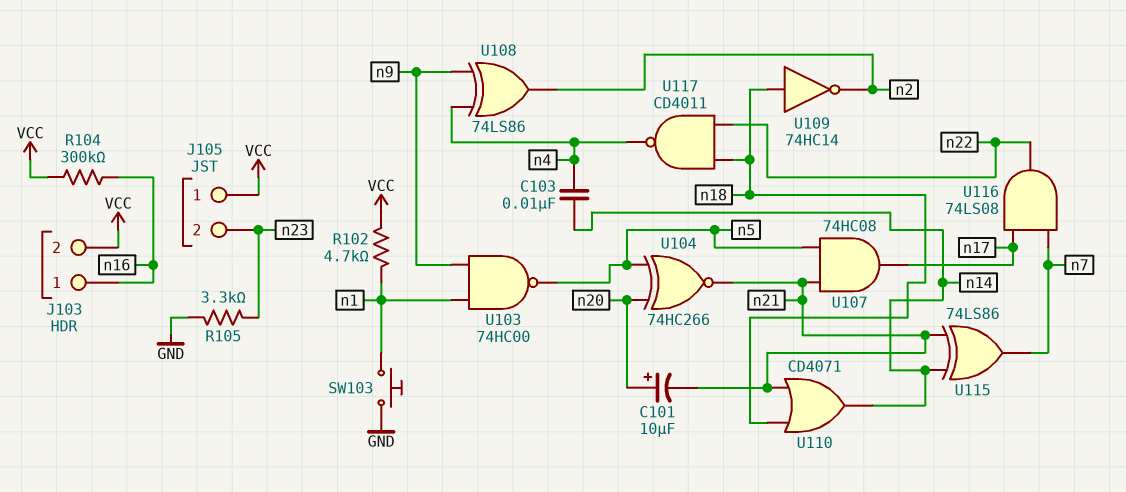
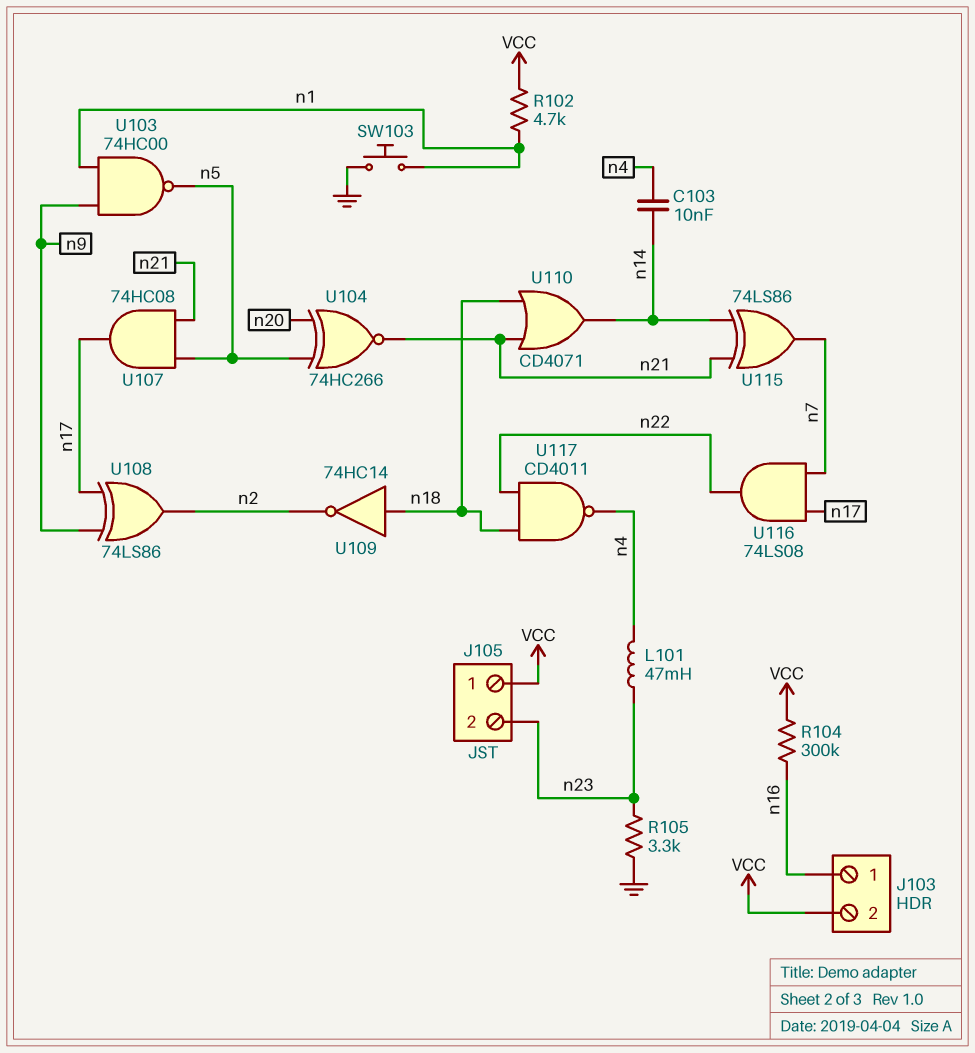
C101: 10uF (plus n20, minus n21) -> none
L101: none -> 47mH (n4, n23)
U108: XOR 74LS86 (in n4, in n9, out n2) -> XOR 74LS86 (in n9, in n17, out n2)

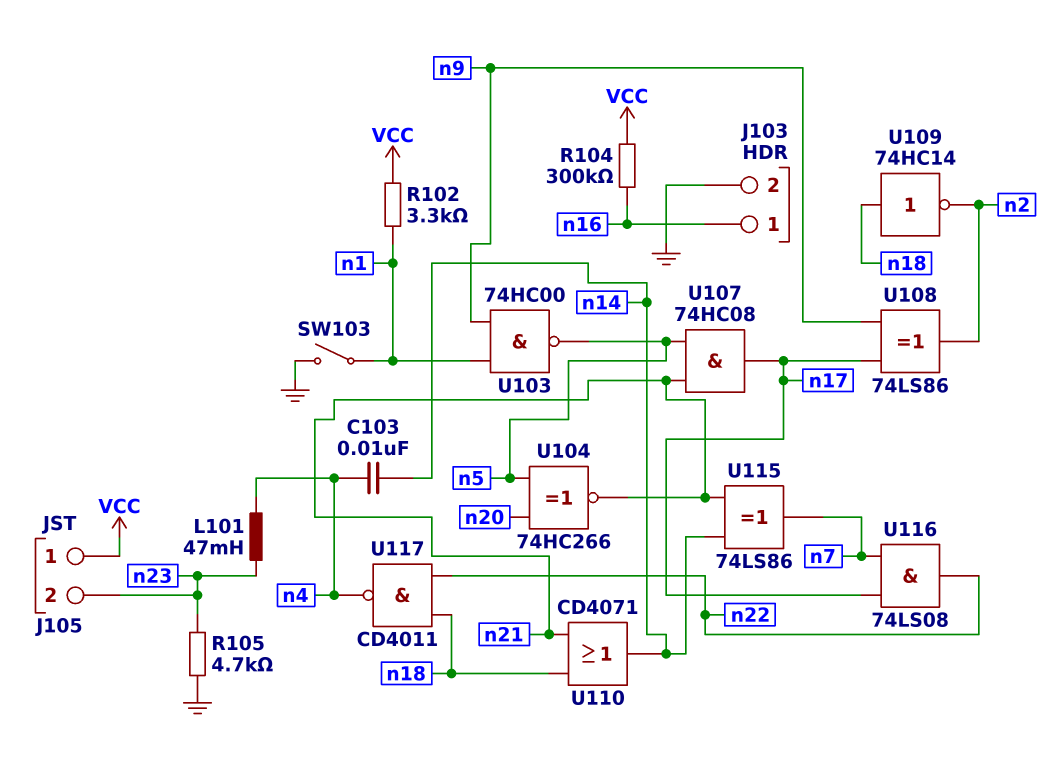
J103 pin 2: VCC -> GND
R102: 4.7k (VCC, n1) -> 3.3k (VCC, n1)
R105: 3.3k (GND, n23) -> 4.7k (GND, n23)
SW103: button (GND, n1) -> switch (GND, n1)

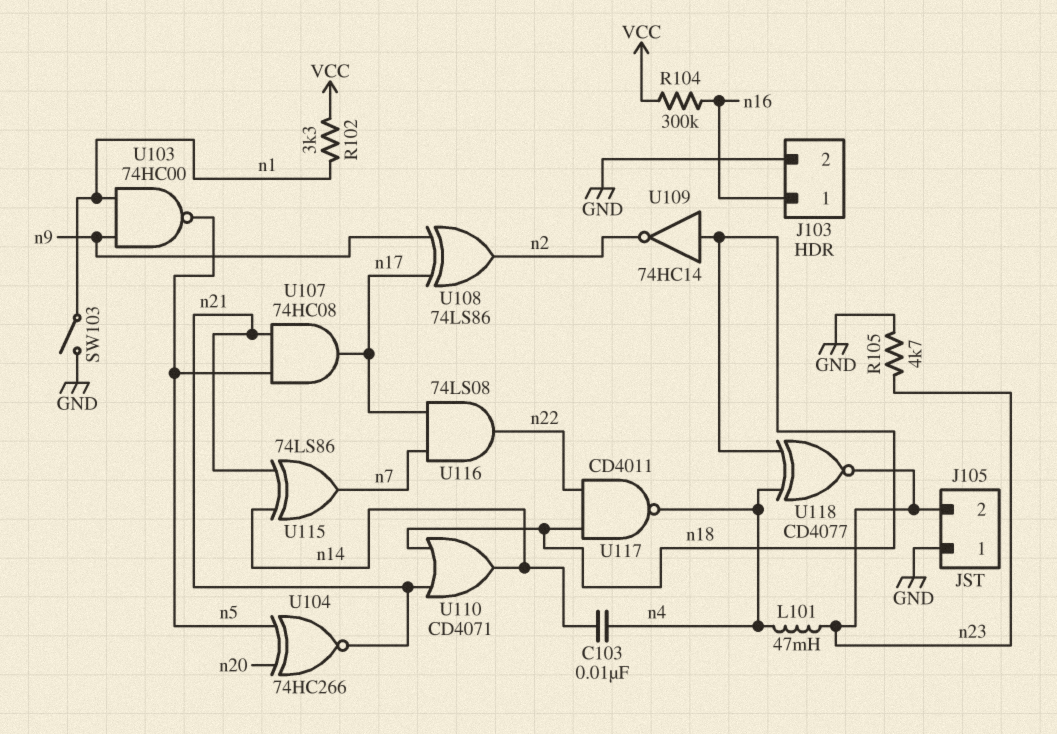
J105 pin 1: VCC -> GND
U118: none -> XNOR CD4077 (in n4, in n18, out n23)

